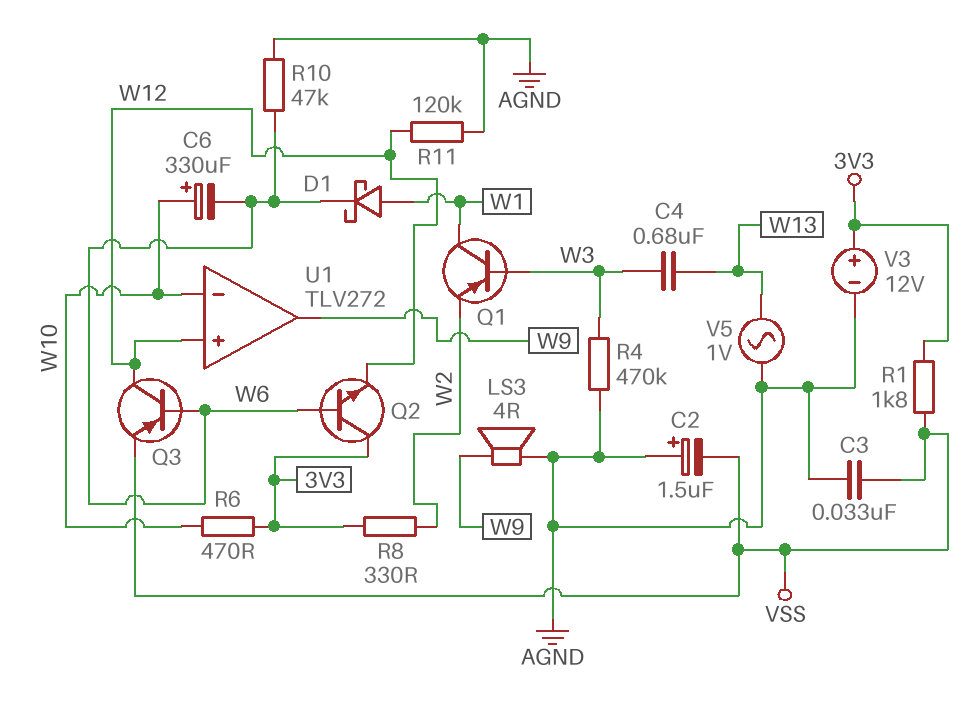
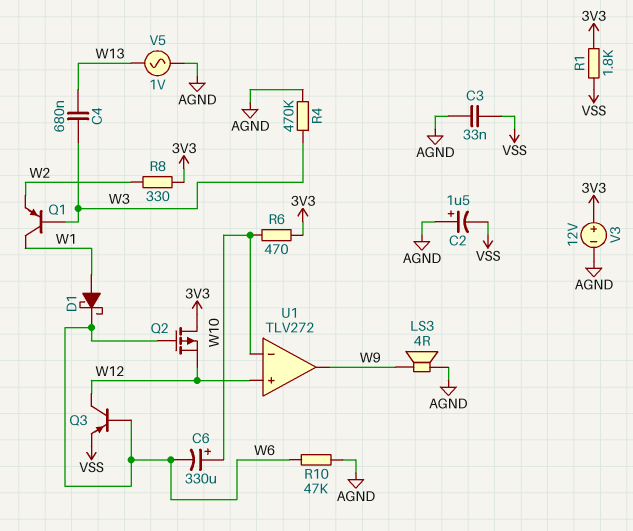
Q2: NPN (B W6, C 3V3, E W12) -> PMOS (G W6, D 3V3, S W12)
R11: 120k (AGND, W12) -> none

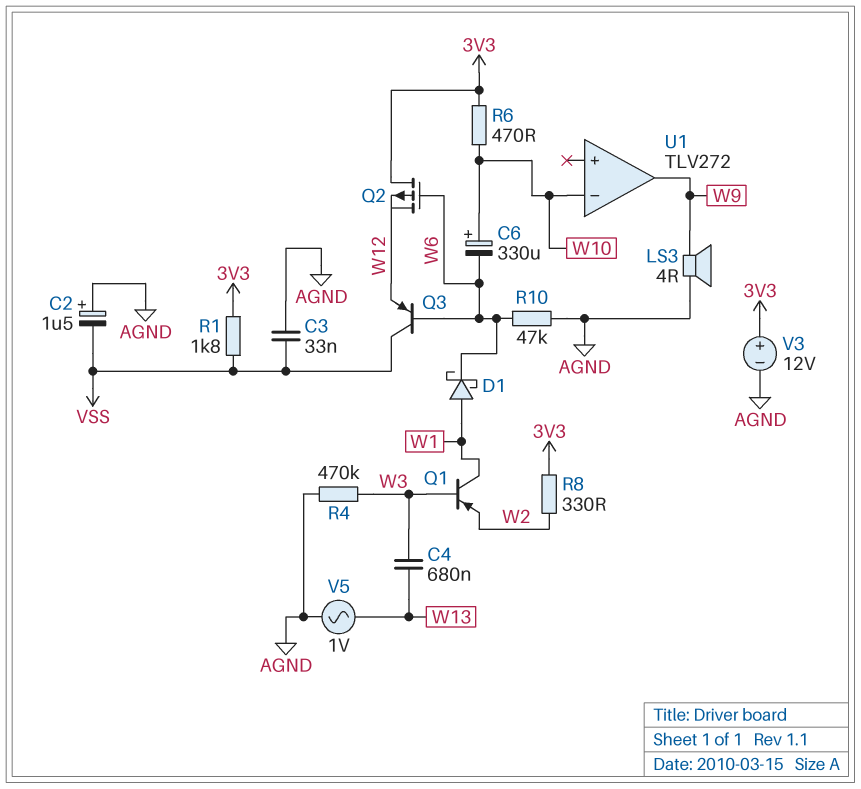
Q3: PNP (B W6, C W12, E VSS) -> PNP (B W6, C VSS, E W12)
U1 pin in+: W12 -> none

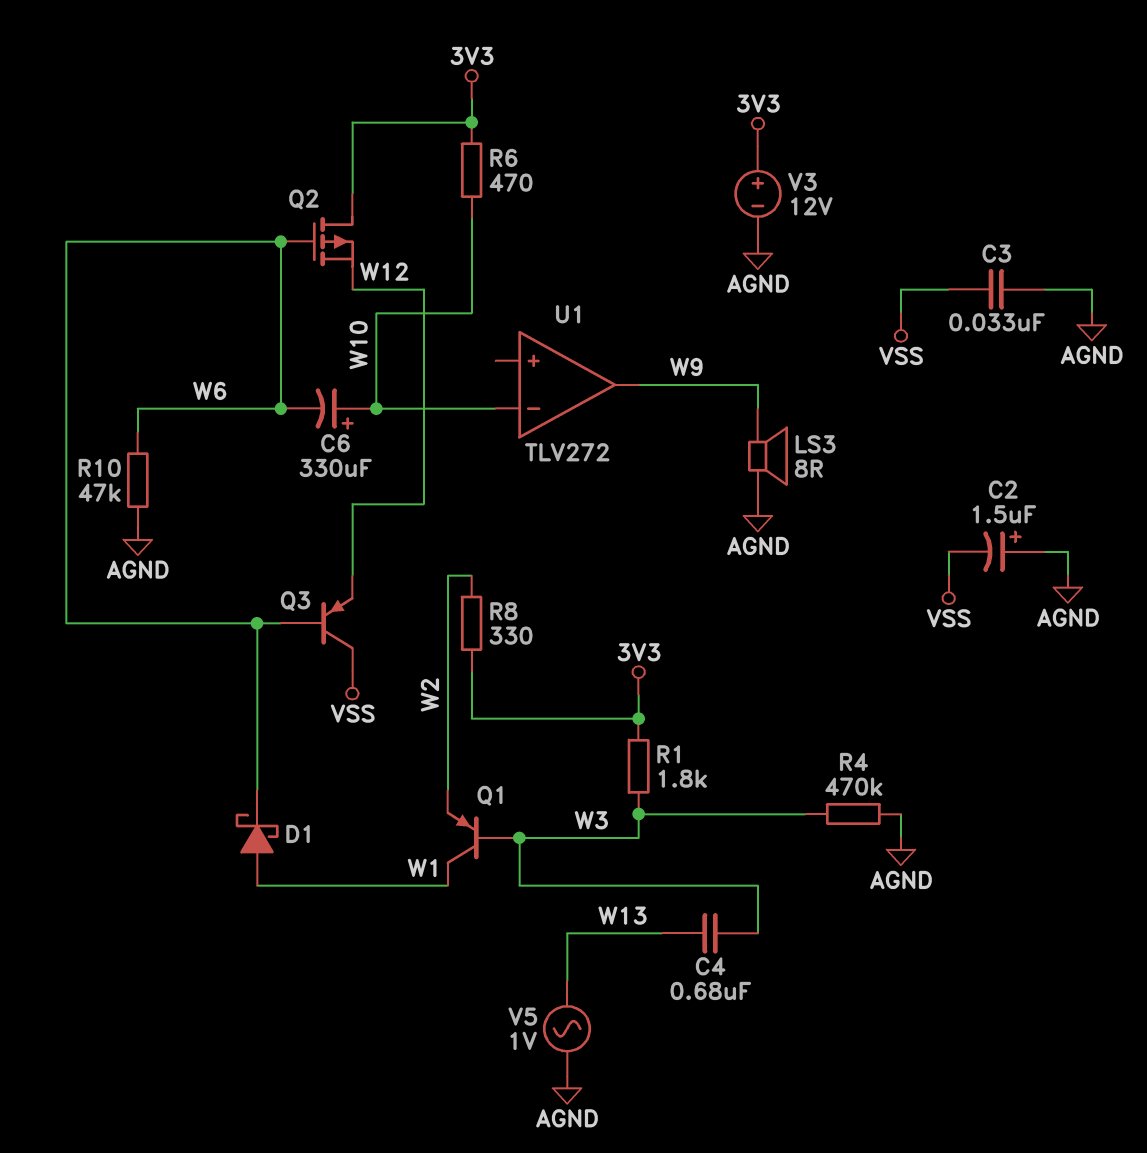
LS3: speaker 4R (AGND, W9) -> speaker 8R (AGND, W9)
R1: 1.8k (3V3, VSS) -> 1.8k (3V3, W3)

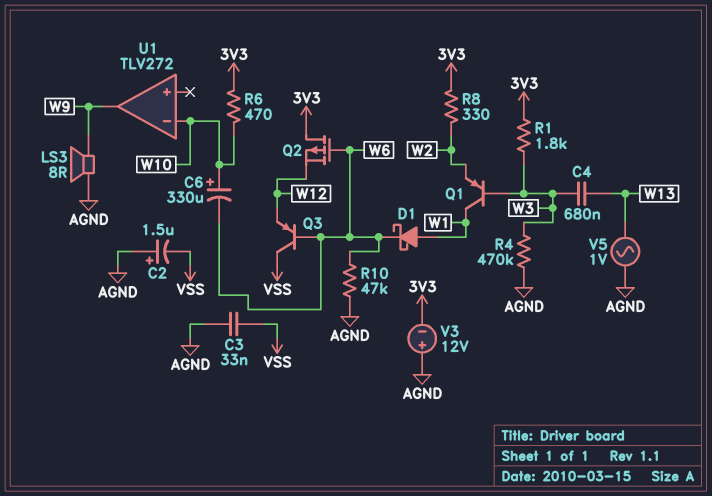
V3: 12V (plus 3V3, minus AGND) -> 12V (plus AGND, minus 3V3)

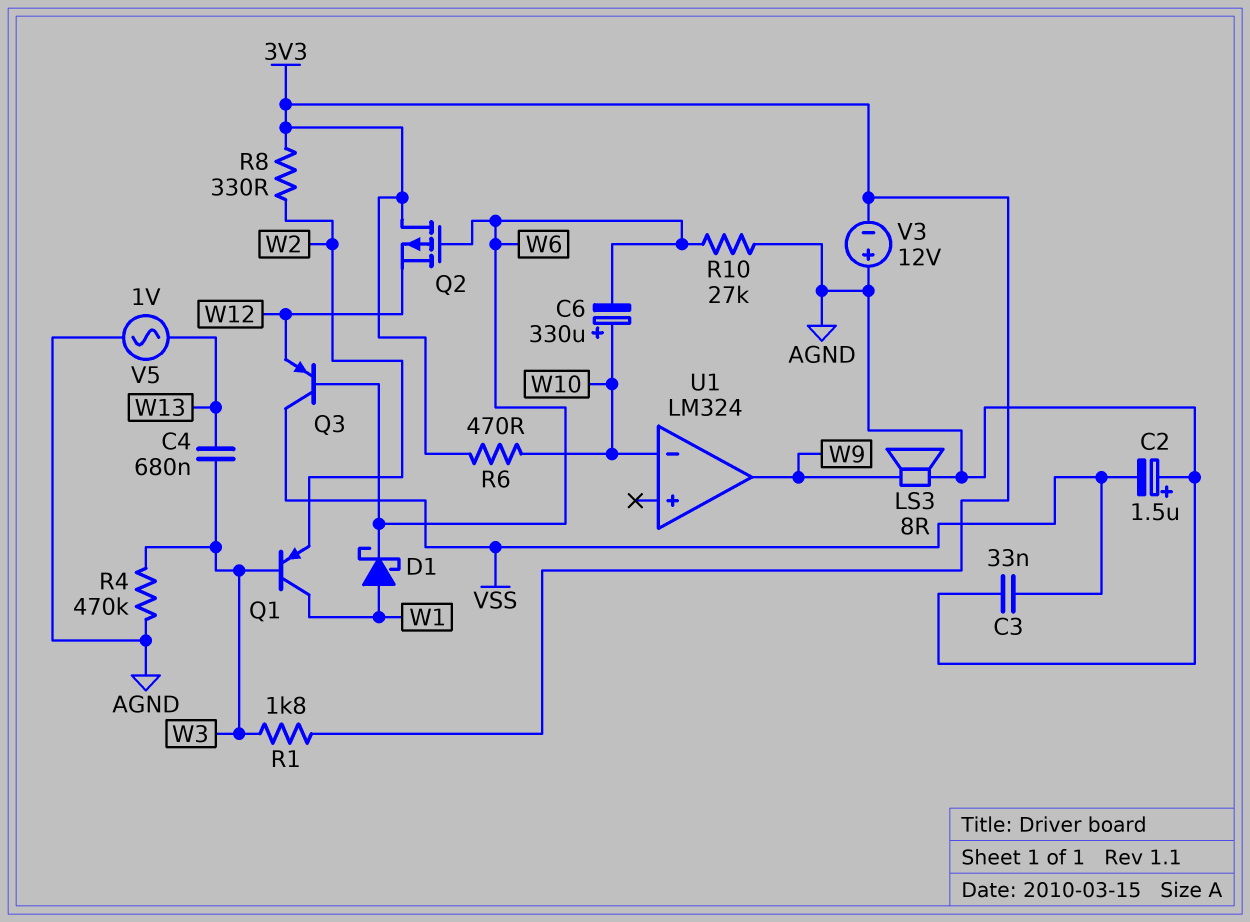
R10: 47k (AGND, W6) -> 27k (AGND, W6)
U1: TLV272 -> LM324

